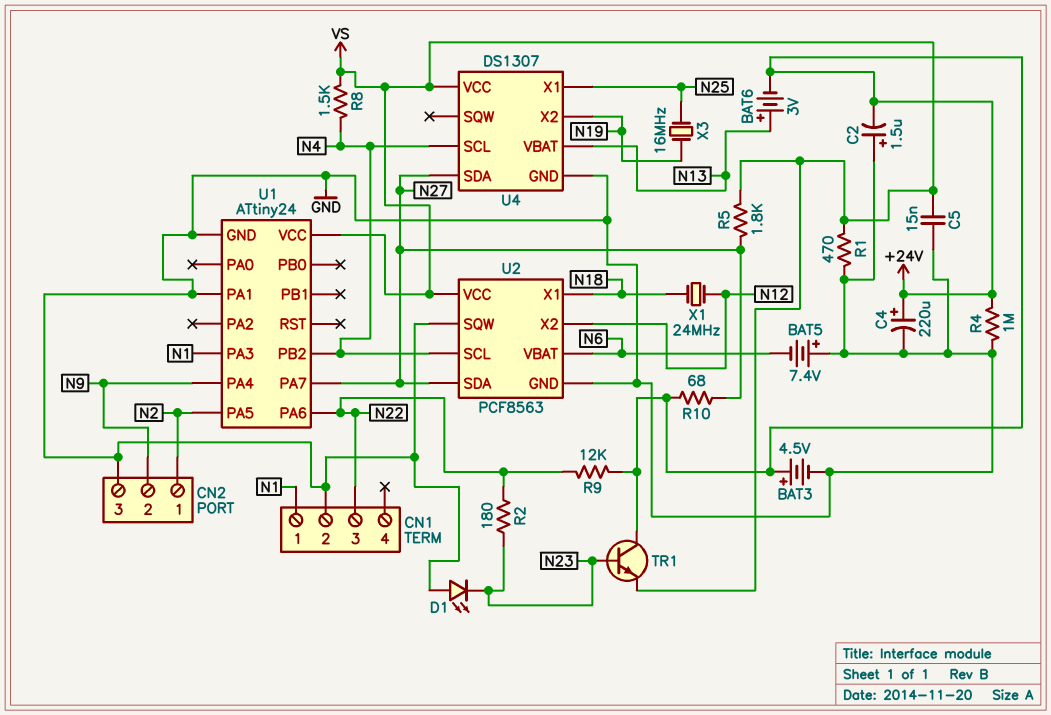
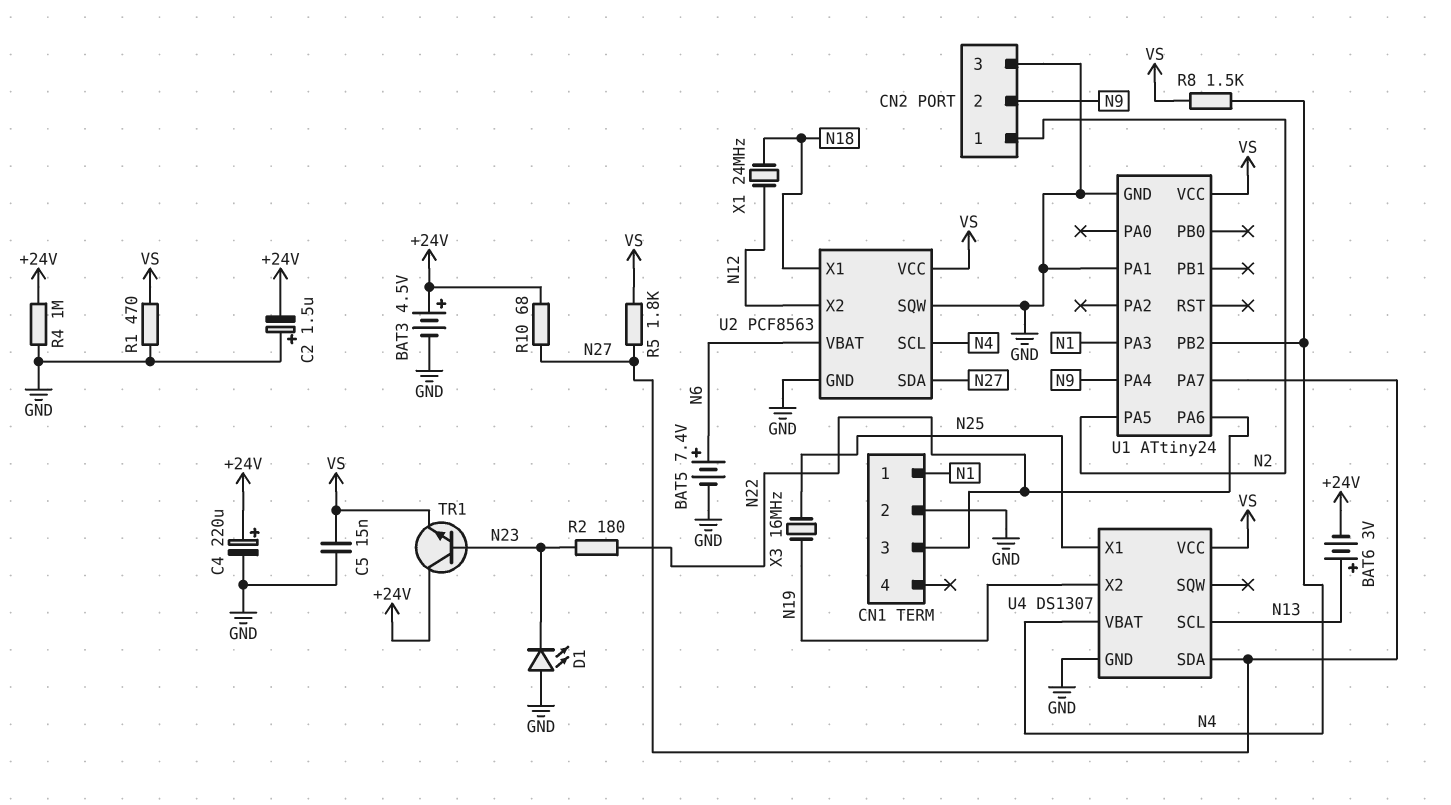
BAT5: 7.4V (plus GND, minus N6) -> 7.4V (plus N6, minus GND)
R9: 12k (+24V, N22) -> none
U4 pin SCL: N4 -> N13
U4 pin VBAT: N13 -> N4

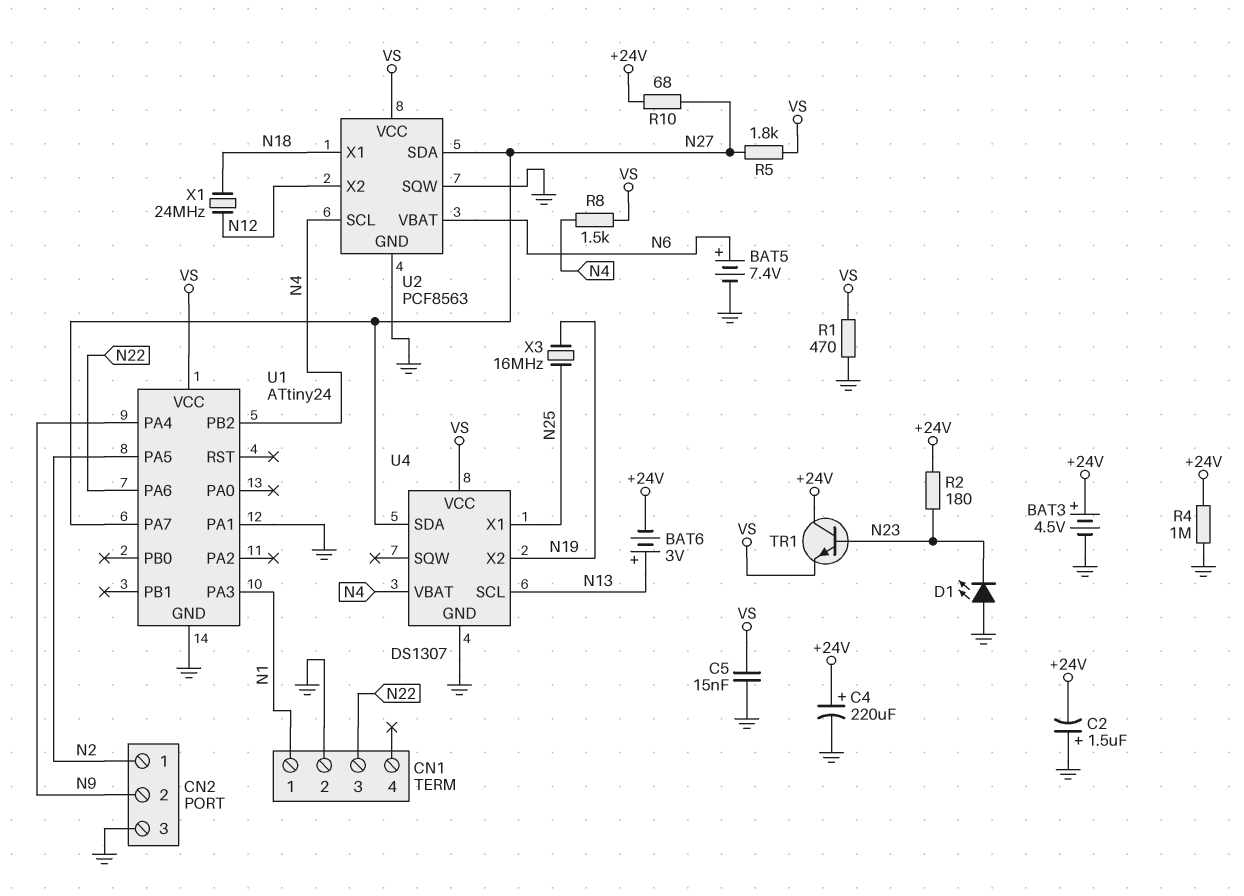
R2: 180 (N22, N23) -> 180 (+24V, N23)

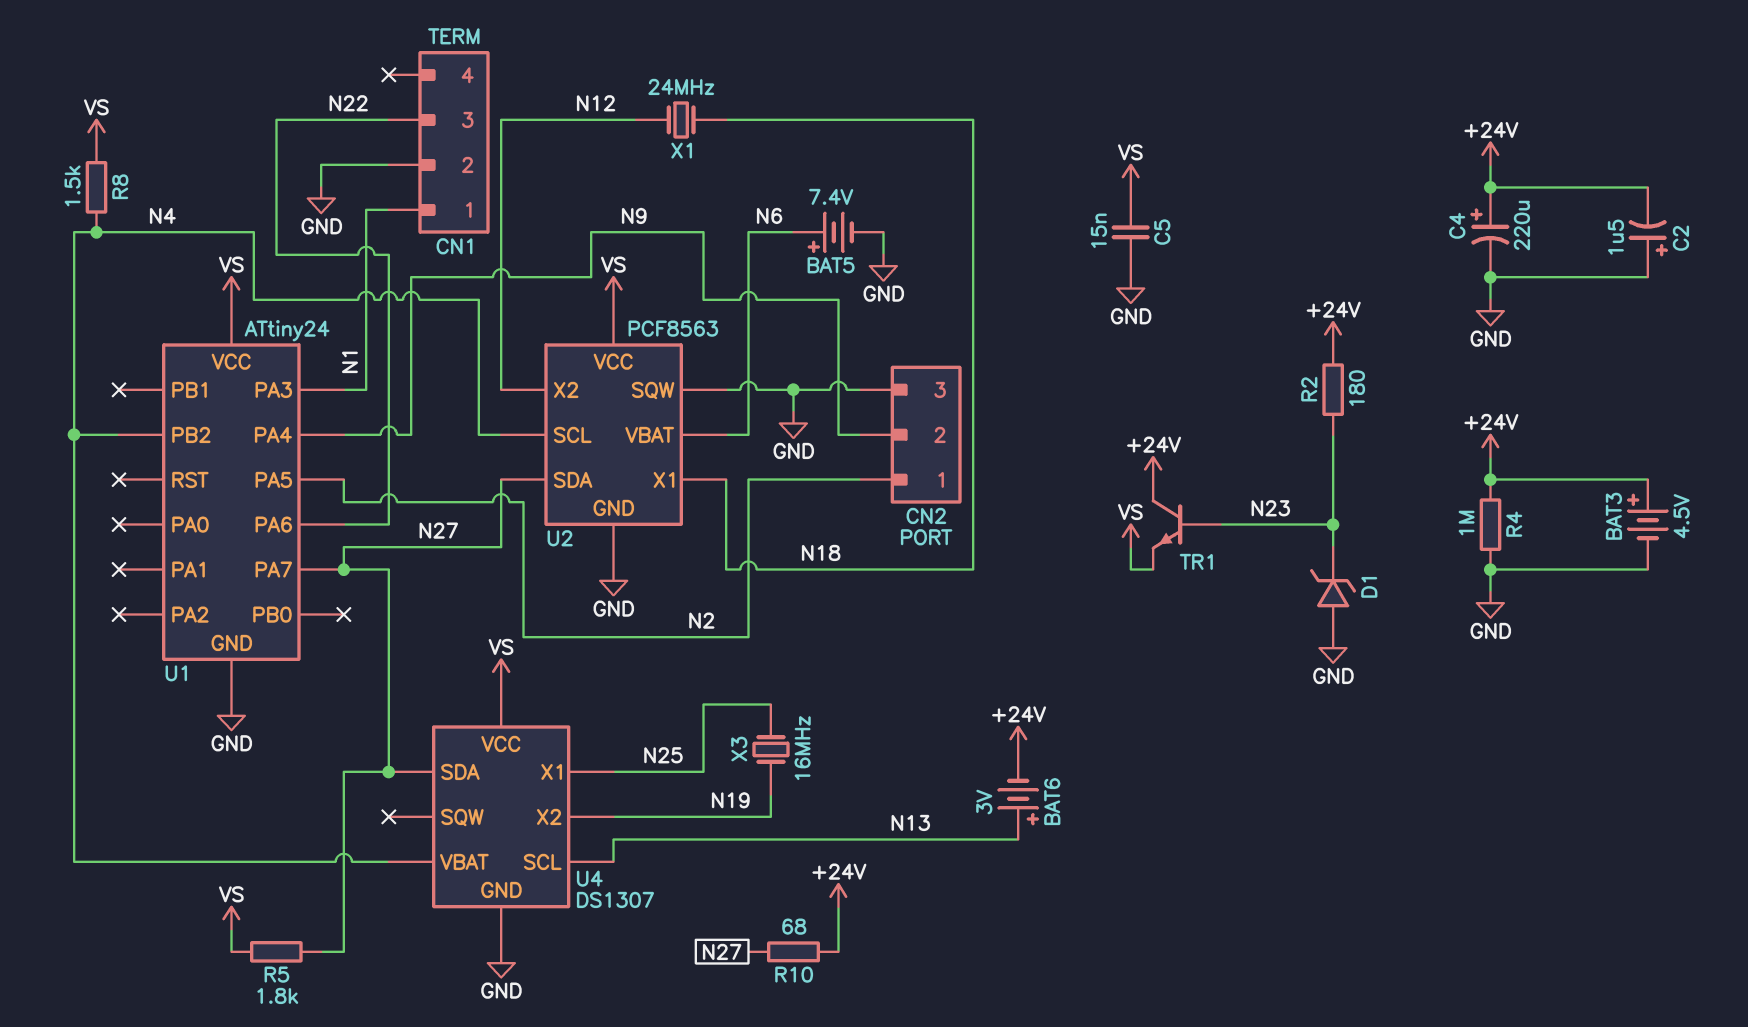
D1: LED (A GND, K N23) -> zener (A GND, K N23)
R1: 470 (GND, VS) -> none
U1 pin PA1: GND -> none

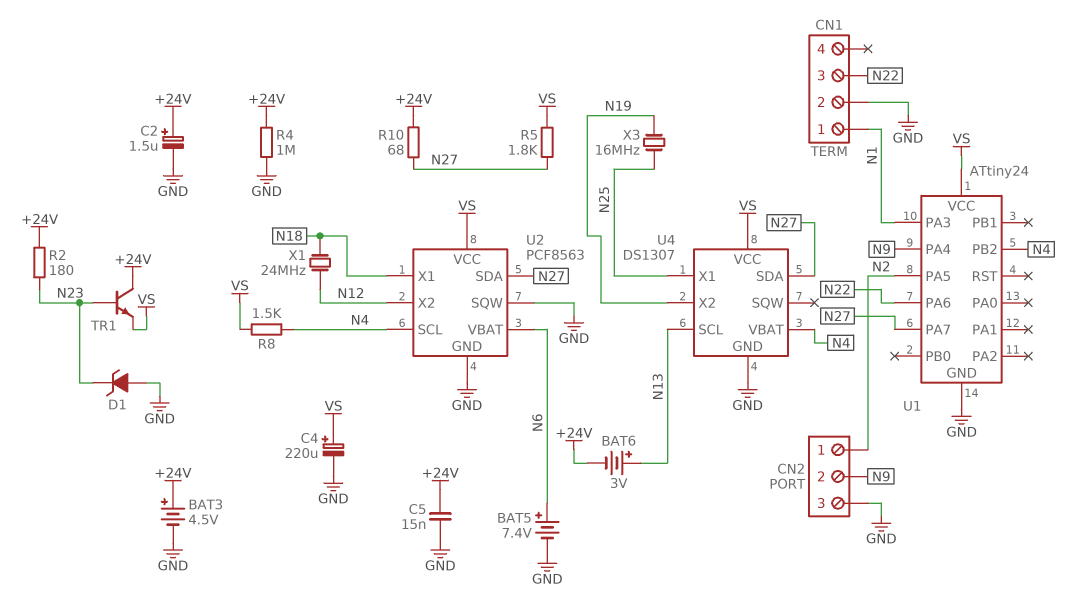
C2: 1.5uF (plus GND, minus +24V) -> 1.5uF (plus +24V, minus GND)
C4: 220uF (plus +24V, minus GND) -> 220uF (plus VS, minus GND)
C5: 15nF (GND, VS) -> 15nF (+24V, GND)

